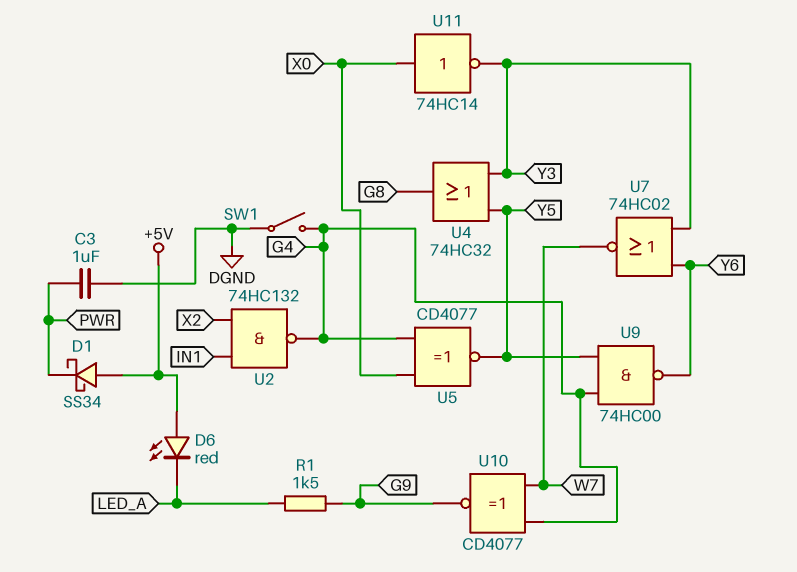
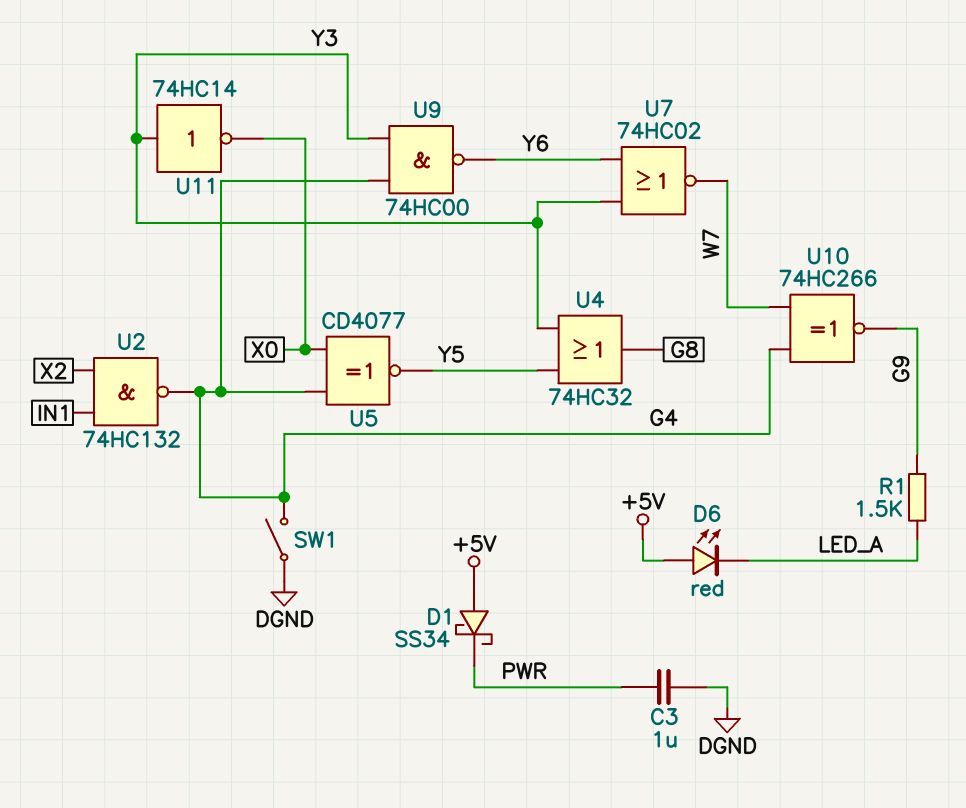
U9: NAND 74HC00 (in G4, in Y5, out Y6) -> NAND 74HC00 (in G4, in Y3, out Y6)
U10: XNOR CD4077 (in G4, in W7, out G9) -> XNOR 74HC266 (in G4, in W7, out G9)
U11: NOT 74HC14 (in X0, out Y3) -> NOT 74HC14 (in Y3, out X0)

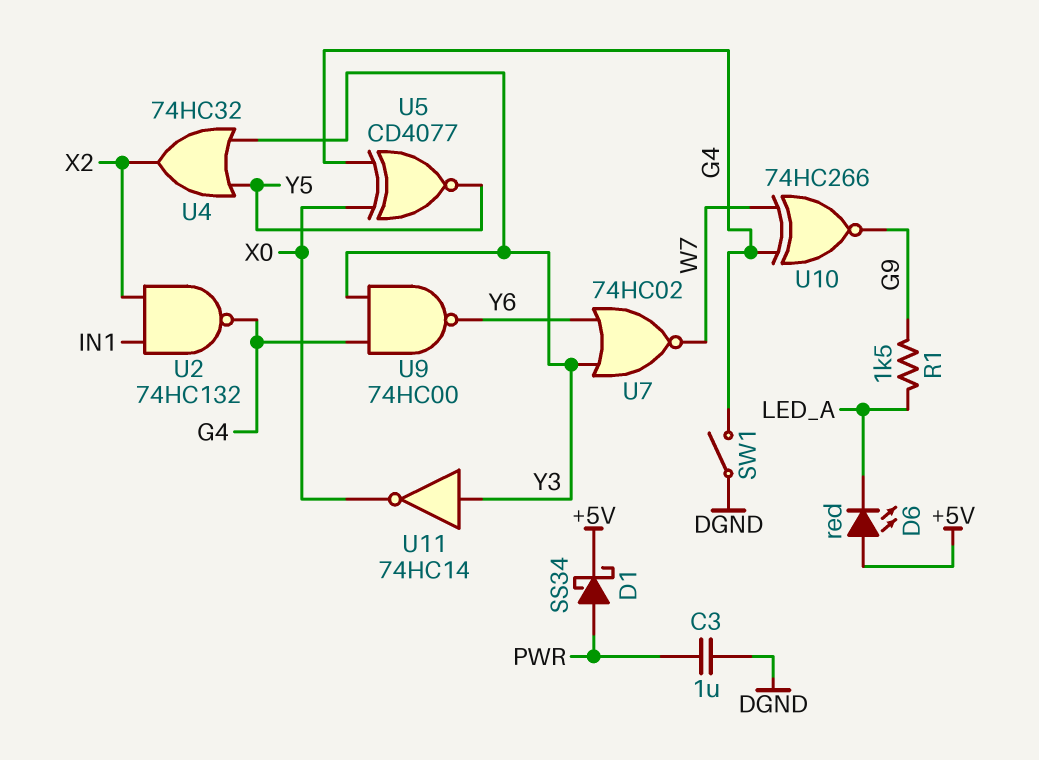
D1: schottky SS34 (A +5V, K PWR) -> schottky SS34 (A PWR, K +5V)
U4: OR 74HC32 (in Y3, in Y5, out G8) -> OR 74HC32 (in Y3, in Y5, out X2)

